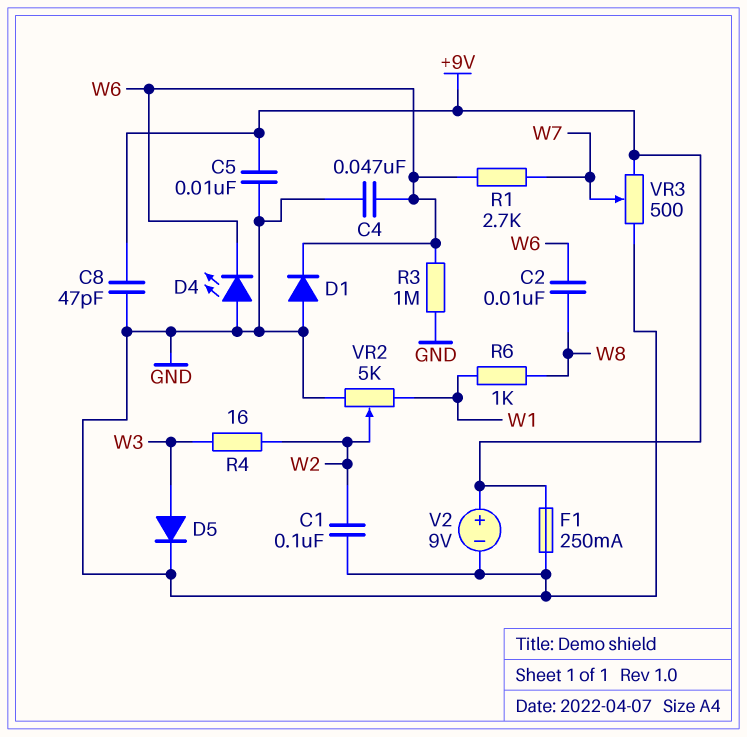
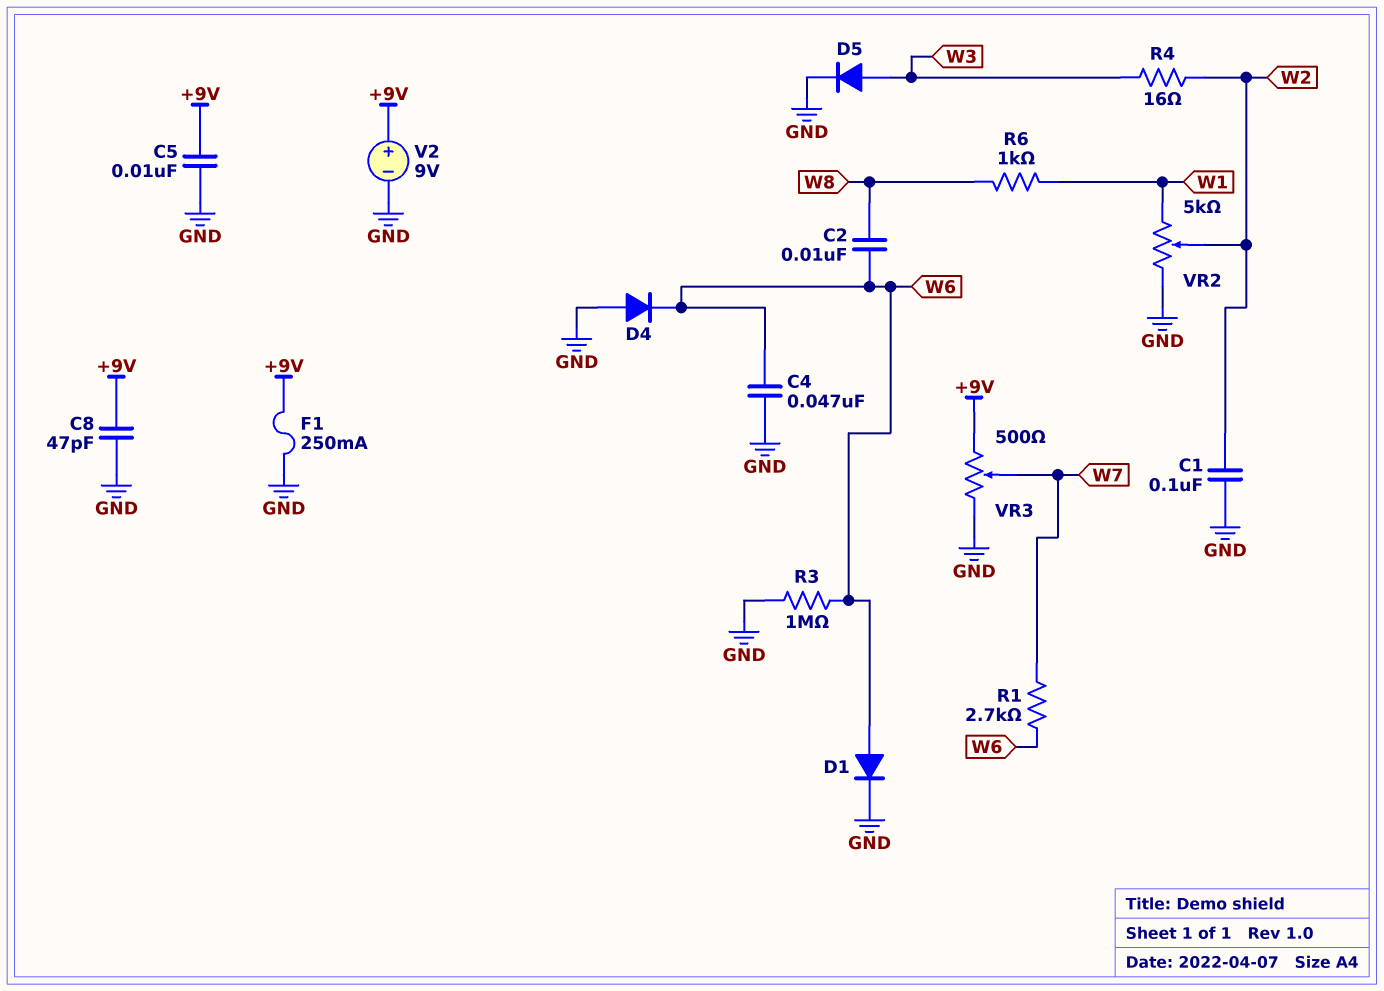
D1: diode (A GND, K W6) -> diode (A W6, K GND)
D4: LED (A GND, K W6) -> diode (A GND, K W6)

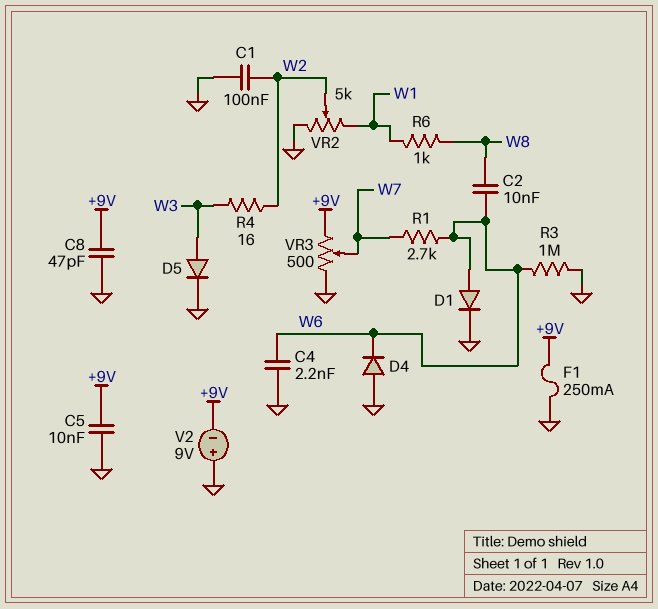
C4: 47nF (GND, W6) -> 2.2nF (GND, W6)
V2: 9V (plus +9V, minus GND) -> 9V (plus GND, minus +9V)

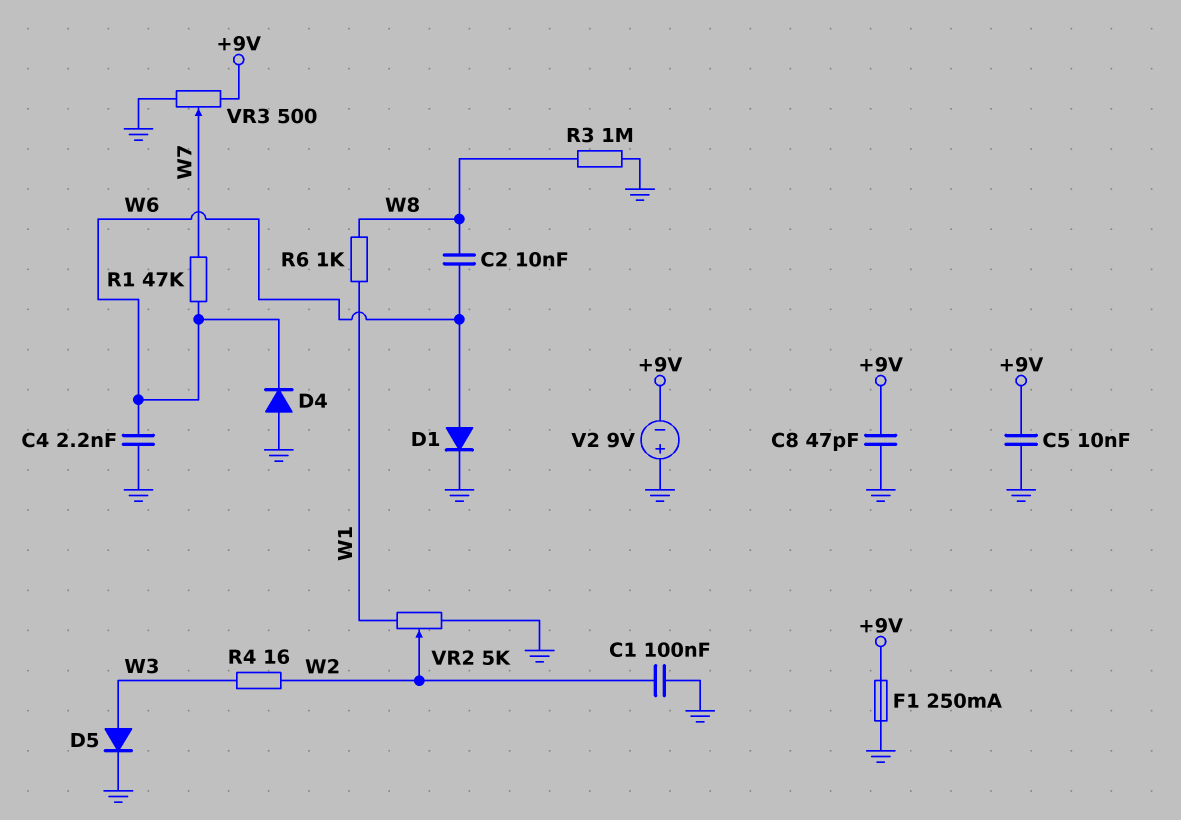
R1: 2.7k (W6, W7) -> 47k (W6, W7)
R3: 1M (GND, W6) -> 1M (GND, W8)

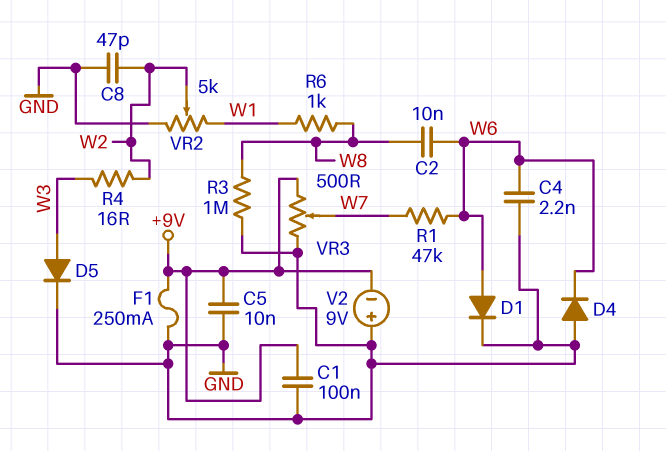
C1: 100nF (GND, W2) -> 100nF (+9V, GND)
C8: 47pF (+9V, GND) -> 47pF (GND, W2)

